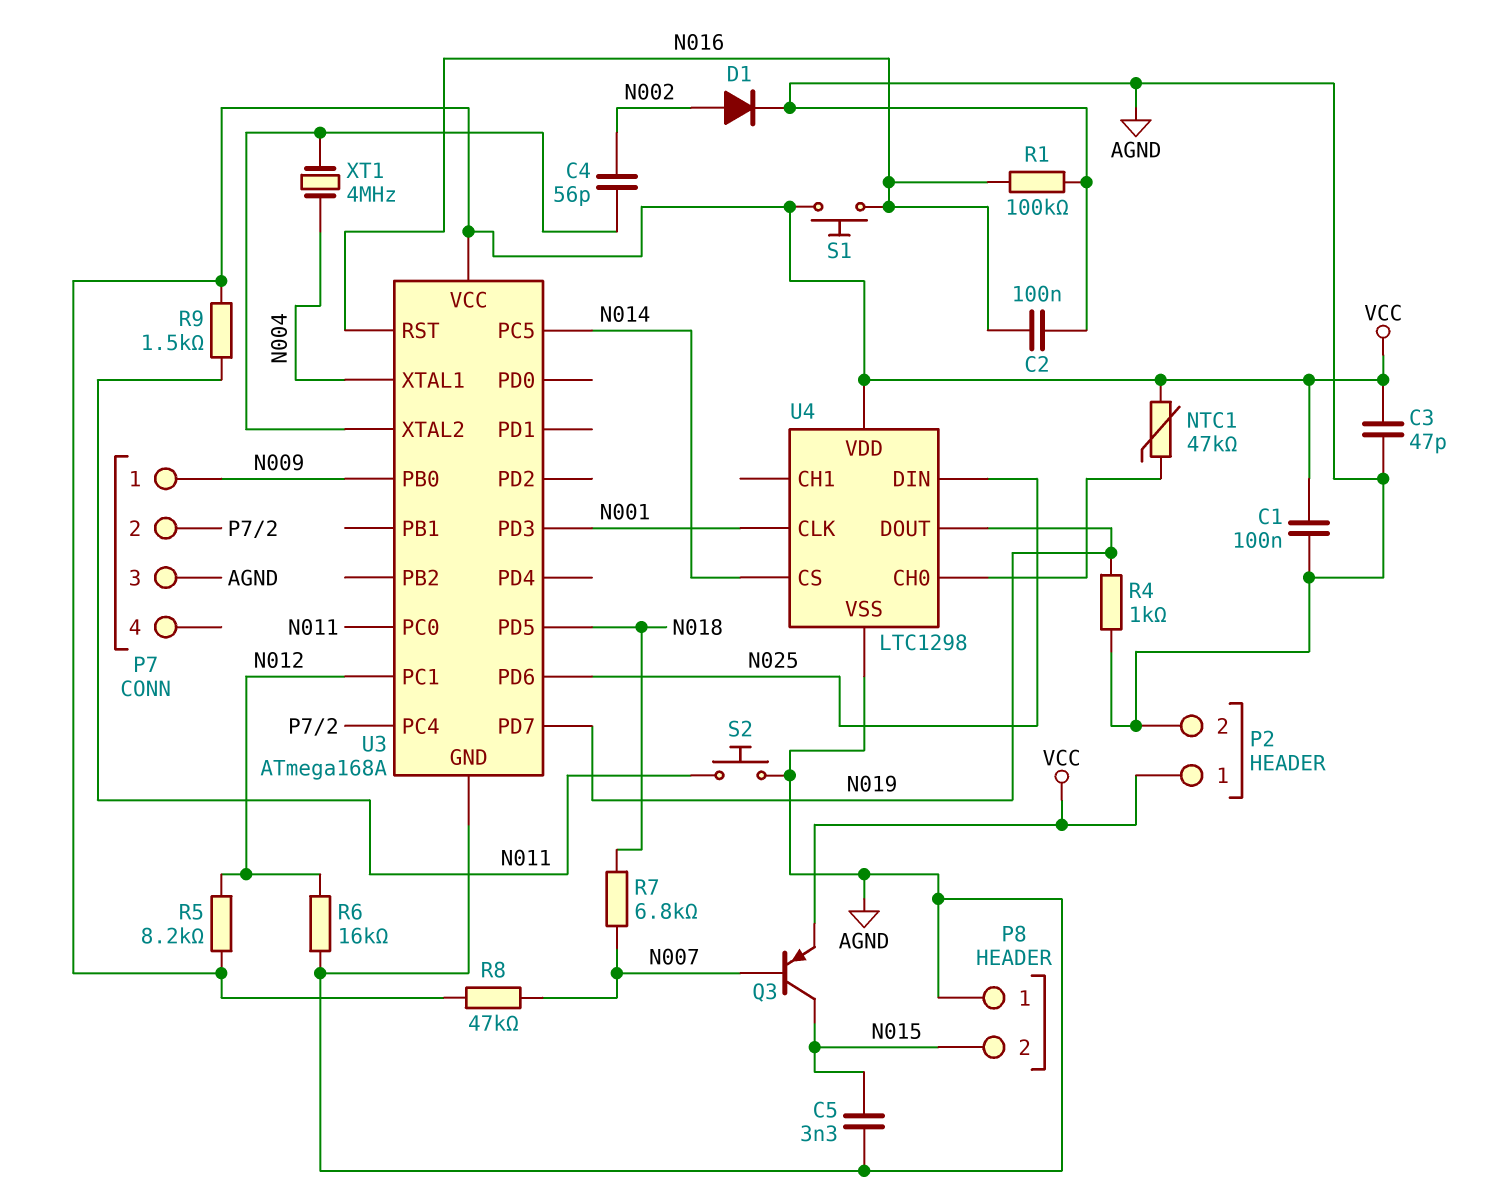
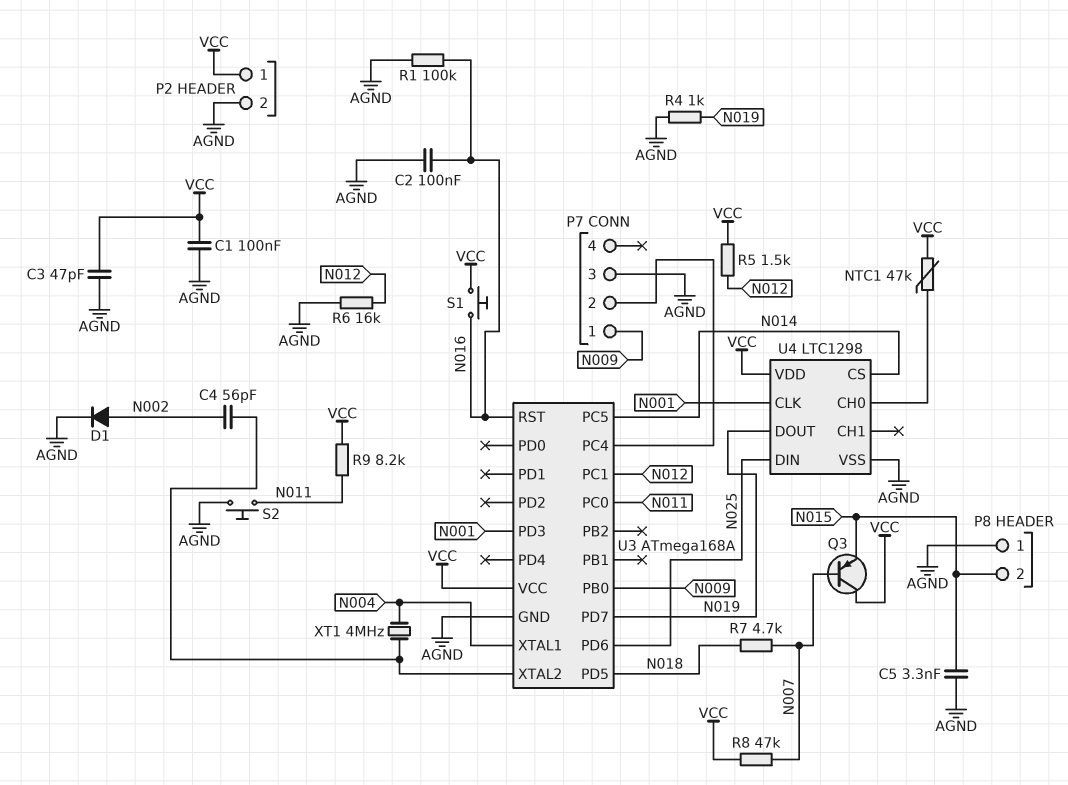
Q3: PNP (B N007, C N015, E VCC) -> PNP (B N007, C VCC, E N015)
R5: 8.2k (N012, VCC) -> 1.5k (N012, VCC)
R7: 6.8k (N007, N018) -> 4.7k (N007, N018)
R9: 1.5k (N011, VCC) -> 8.2k (N011, VCC)

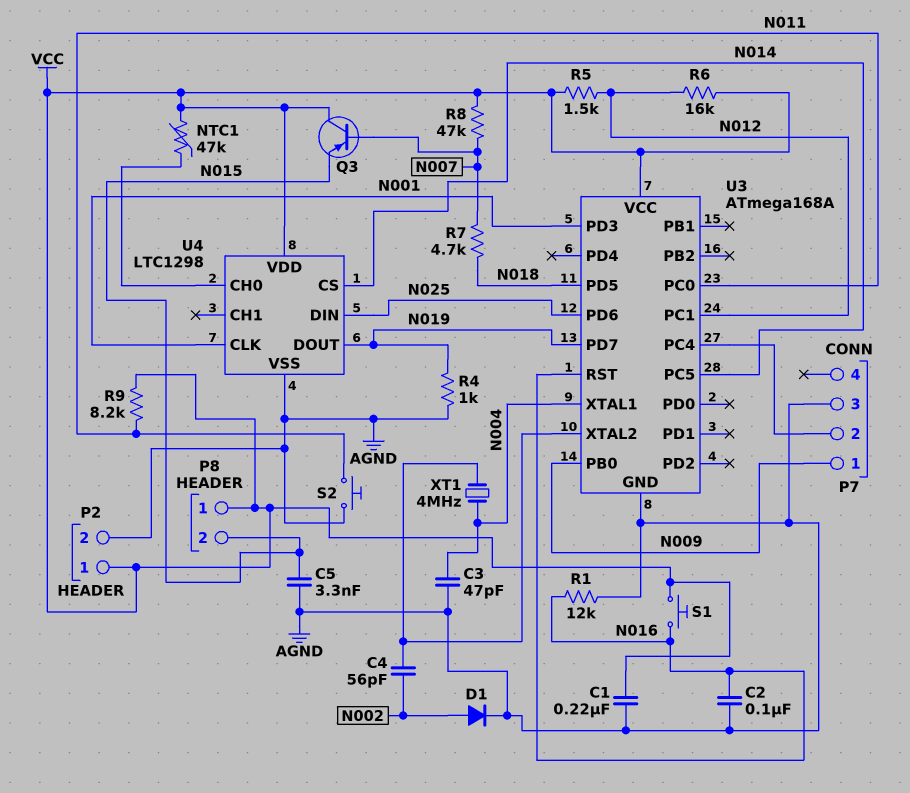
C1: 100nF (AGND, VCC) -> 220nF (AGND, VCC)
C3: 47pF (AGND, VCC) -> 47pF (AGND, N004)
P8 pin 1: AGND -> VCC
R1: 100k (AGND, N016) -> 12k (AGND, N016)
R6: 16k (AGND, N012) -> 16k (N012, VCC)

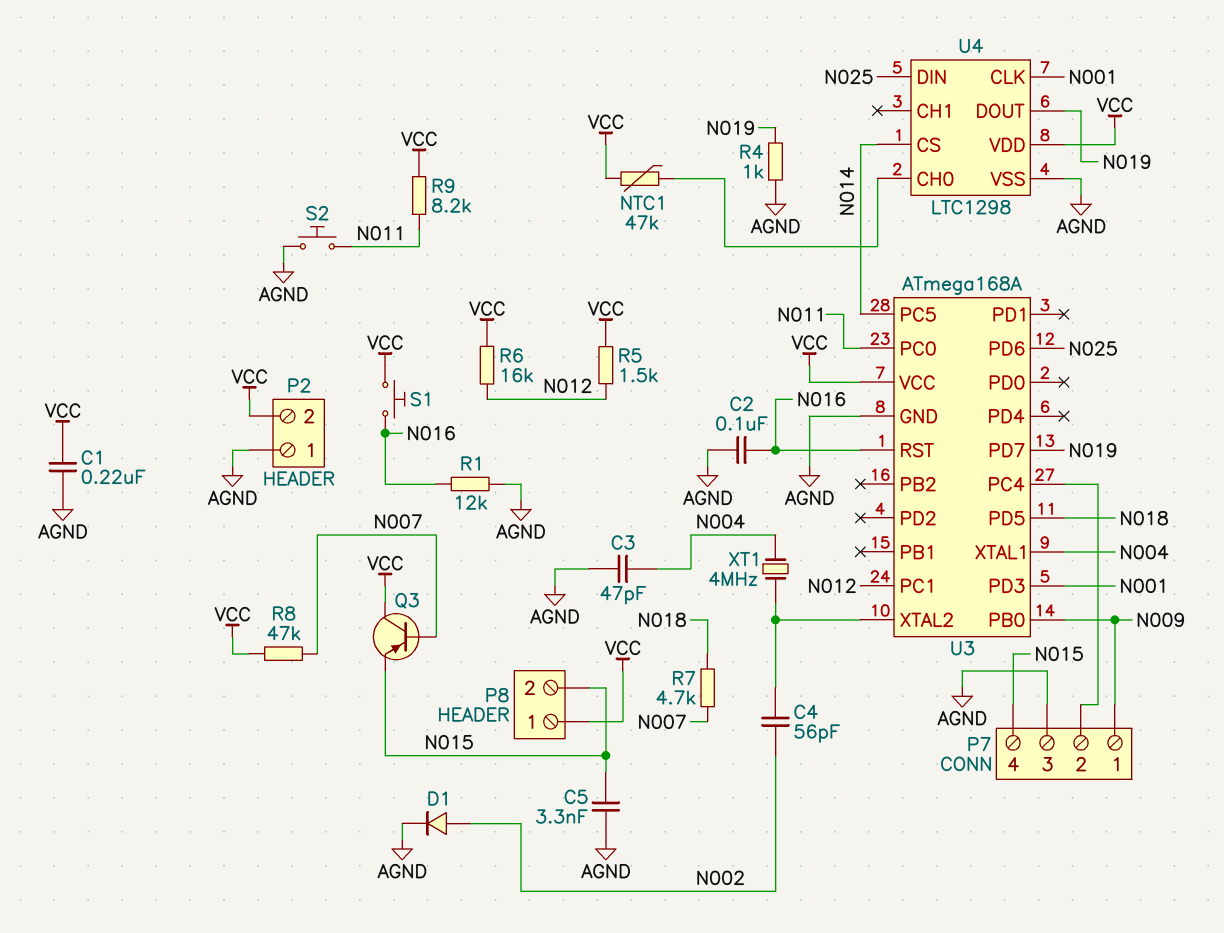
P2 pin 1: VCC -> AGND
P2 pin 2: AGND -> VCC
P7 pin 4: none -> N015

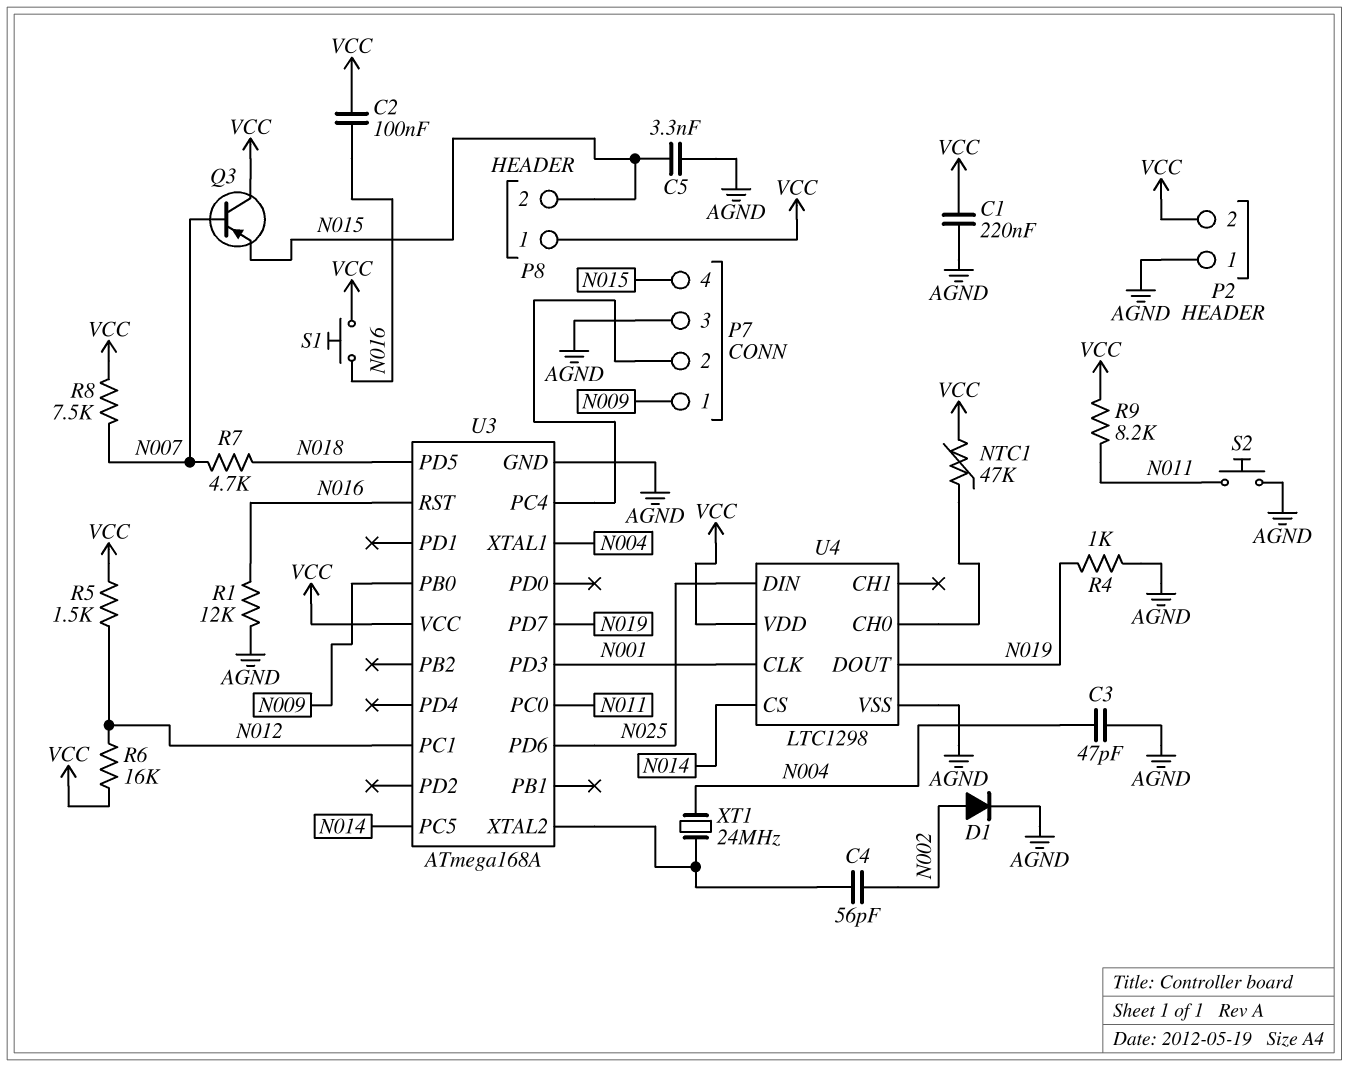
C2: 100nF (AGND, N016) -> 100nF (N016, VCC)
R8: 47k (N007, VCC) -> 7.5k (N007, VCC)
XT1: 4MHz (N004, U3/XTAL2) -> 24MHz (N004, U3/XTAL2)

